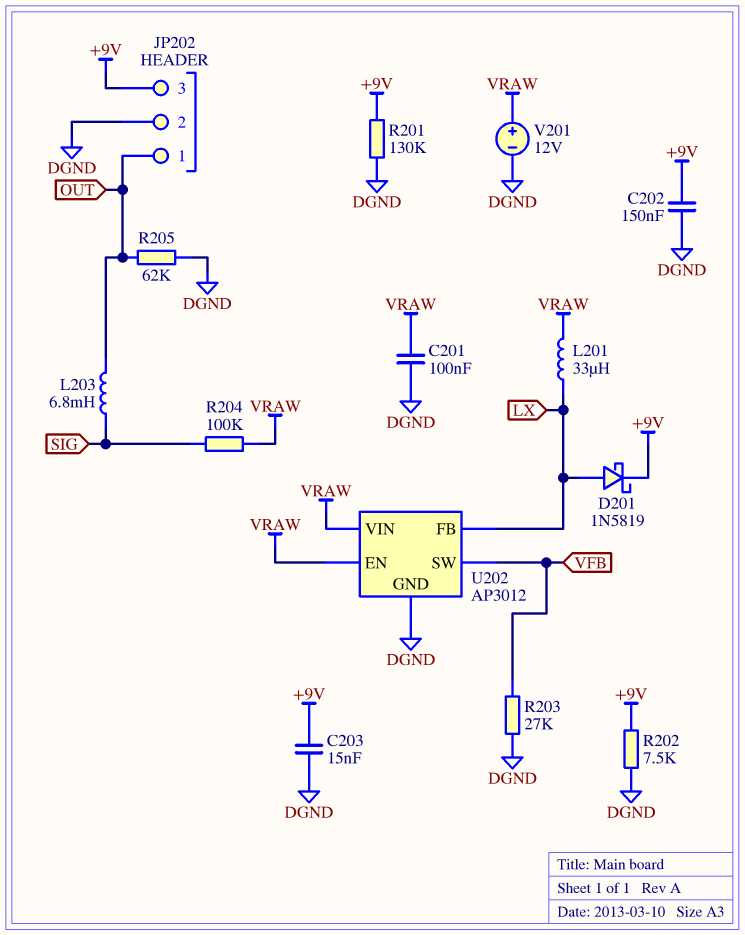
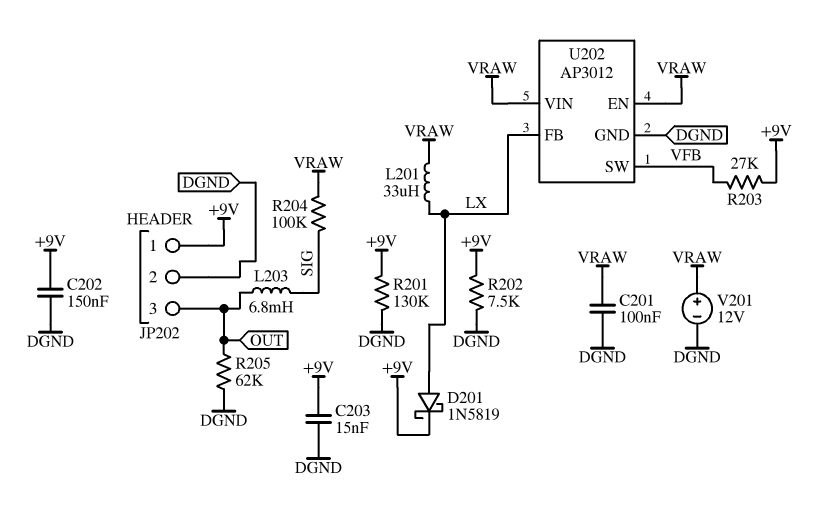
JP202 pin 1: OUT -> +9V
JP202 pin 3: +9V -> OUT
R203: 27k (DGND, VFB) -> 27k (+9V, VFB)

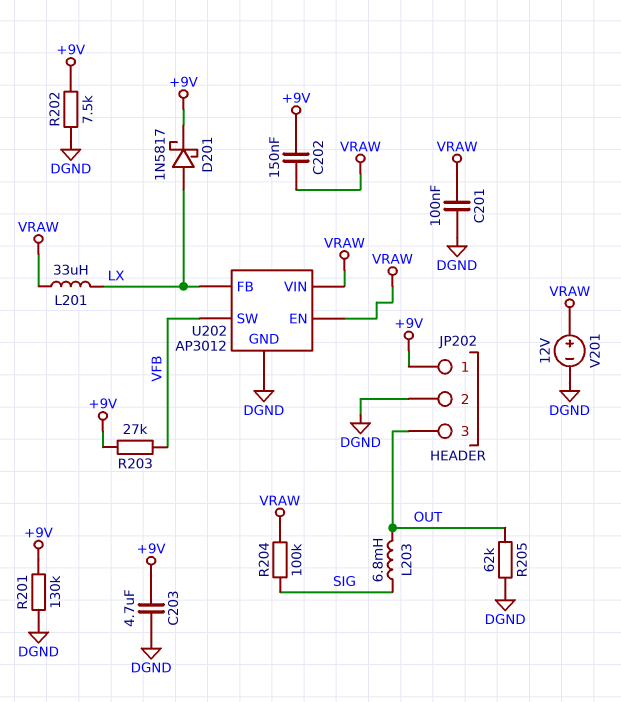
C202: 150nF (+9V, DGND) -> 150nF (+9V, VRAW)
C203: 15nF (+9V, DGND) -> 4.7uF (+9V, DGND)
D201: schottky 1N5819 (A LX, K +9V) -> schottky 1N5817 (A LX, K +9V)

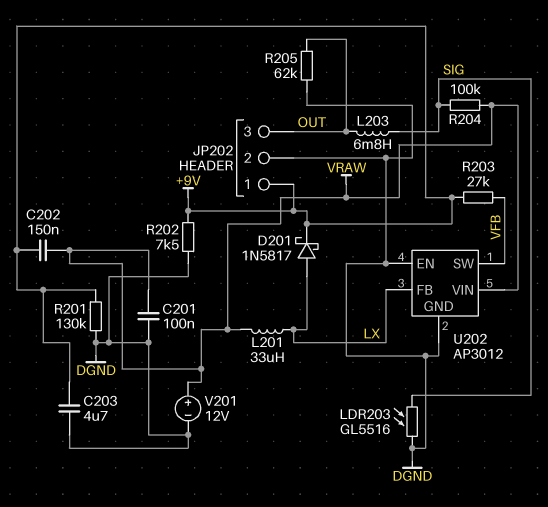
LDR203: none -> GL5516 (DGND, SIG)
U202 pin EN: VRAW -> DGND

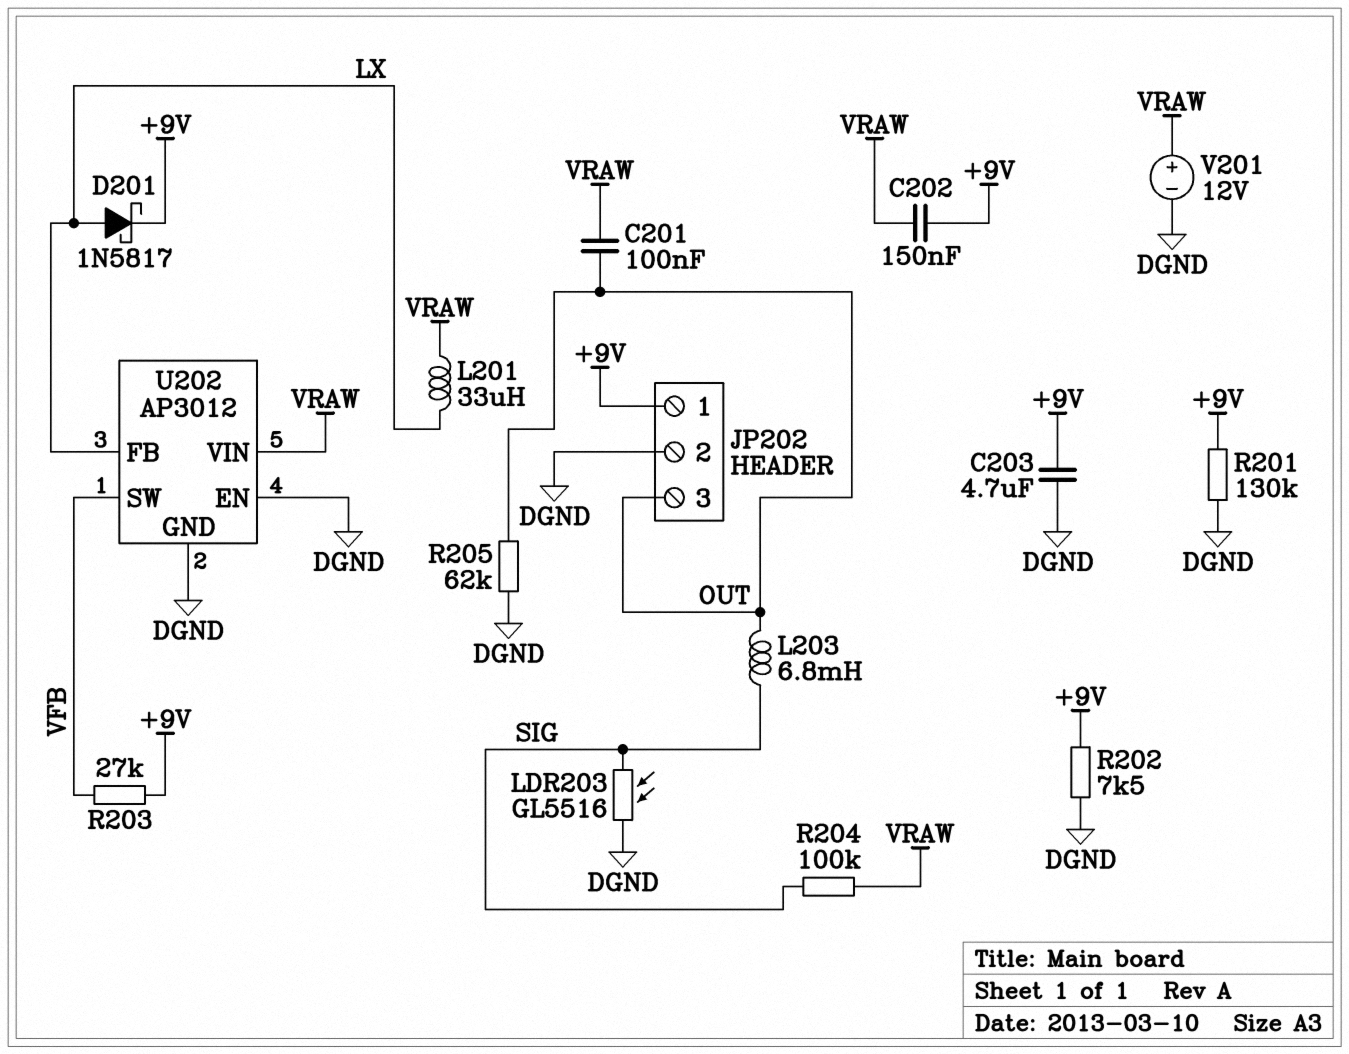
C201: 100nF (DGND, VRAW) -> 100nF (OUT, VRAW)

